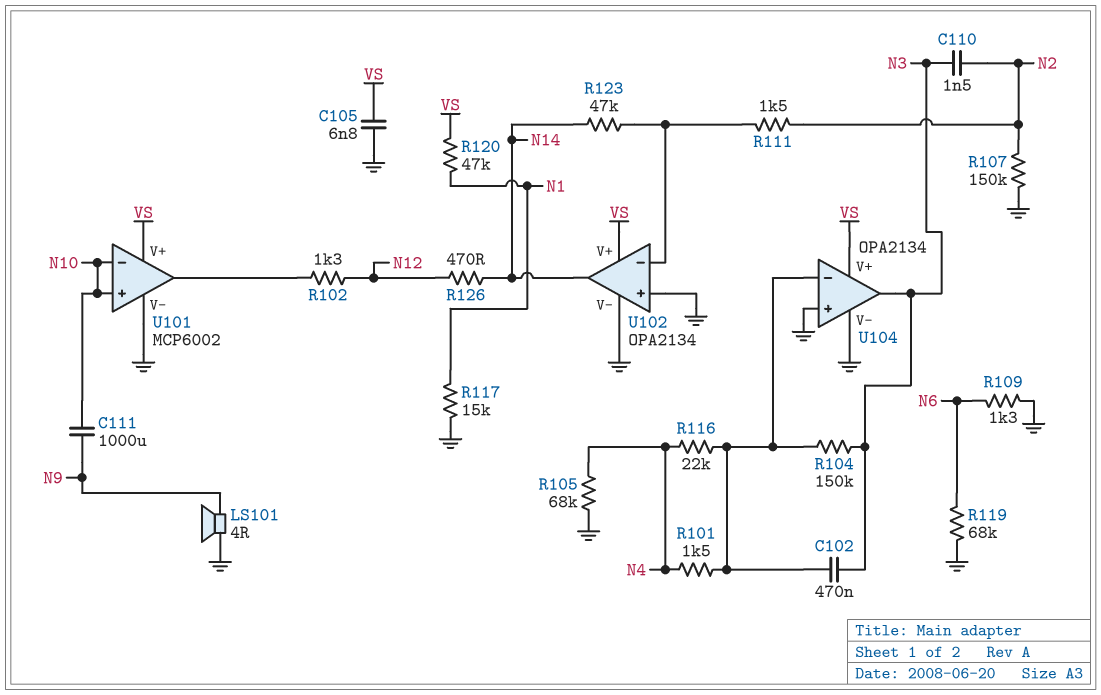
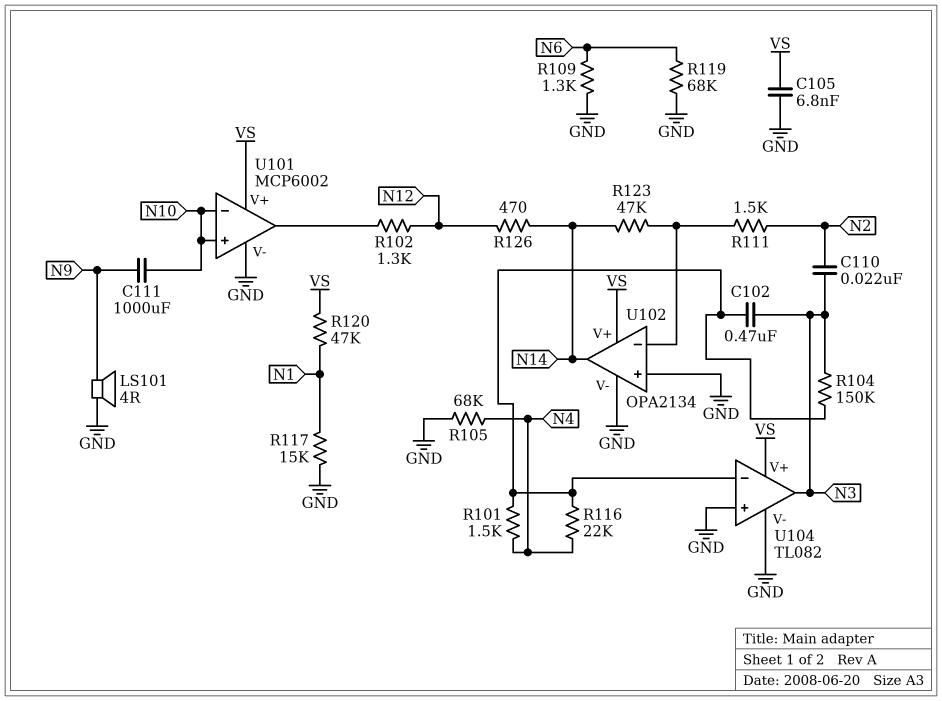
C110: 1.5nF (N2, N3) -> 22nF (N2, N3)
R107: 150k (GND, N2) -> none
U104: OPA2134 -> TL082

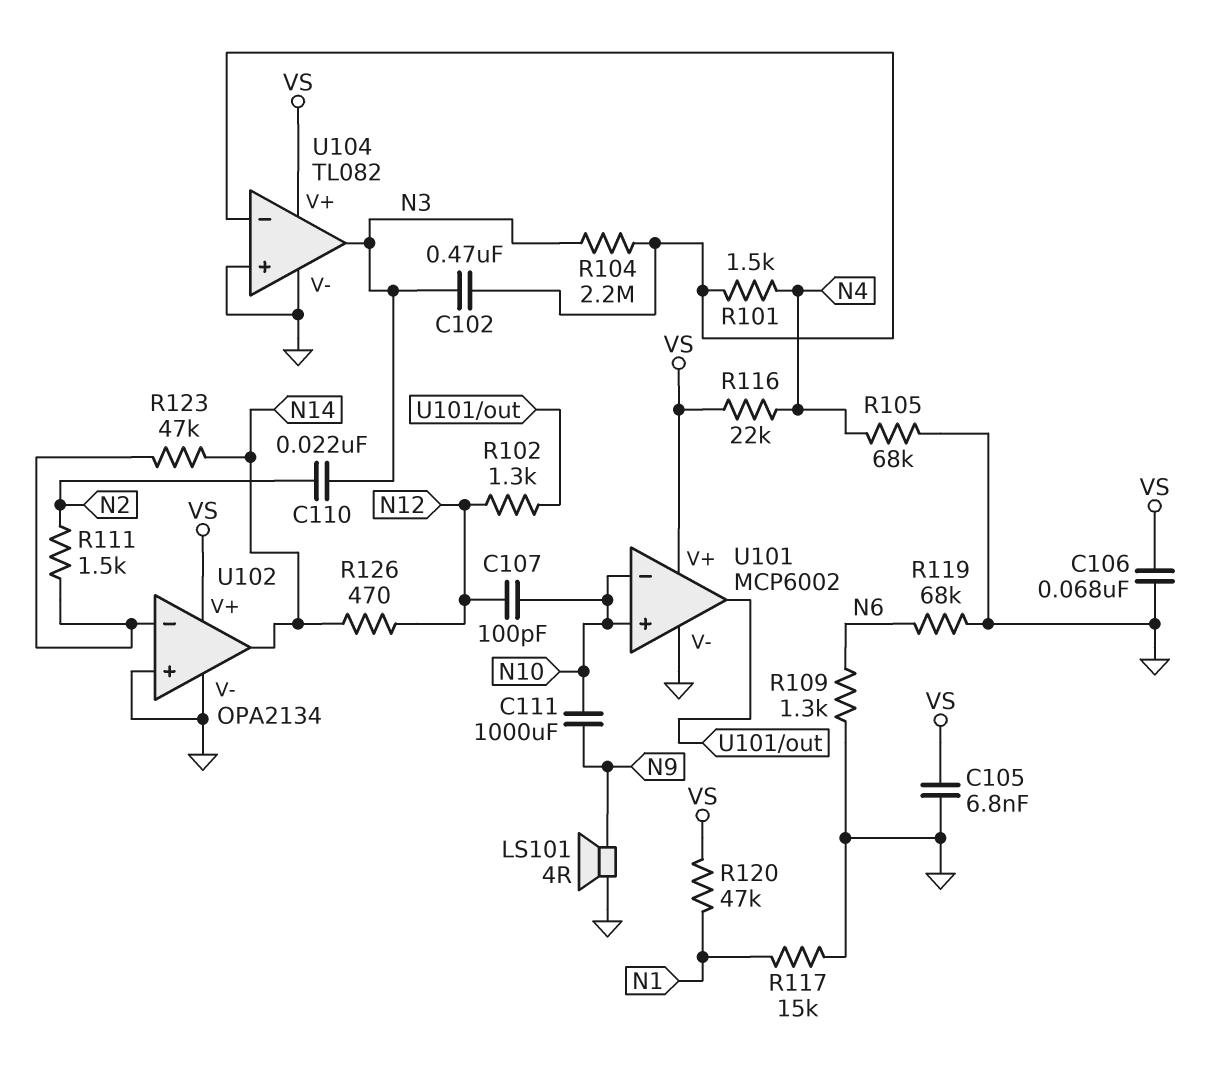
C106: none -> 68nF (GND, VS)
C107: none -> 100pF (N10, N12)
R104: 150k (N3, U104/in-) -> 2.2M (N3, U104/in-)
R116: 22k (N4, U104/in-) -> 22k (N4, VS)

